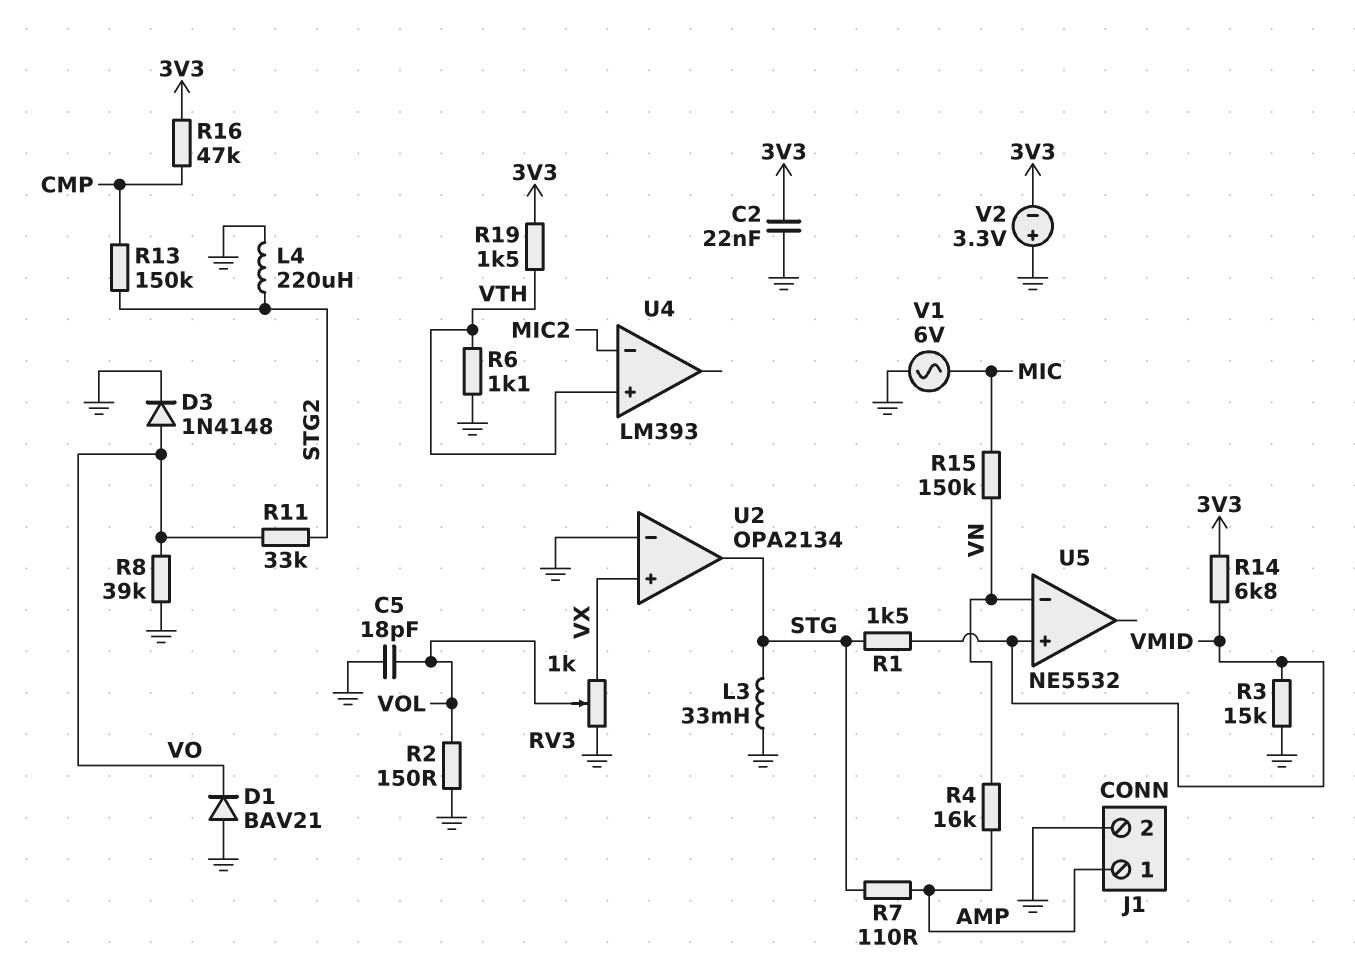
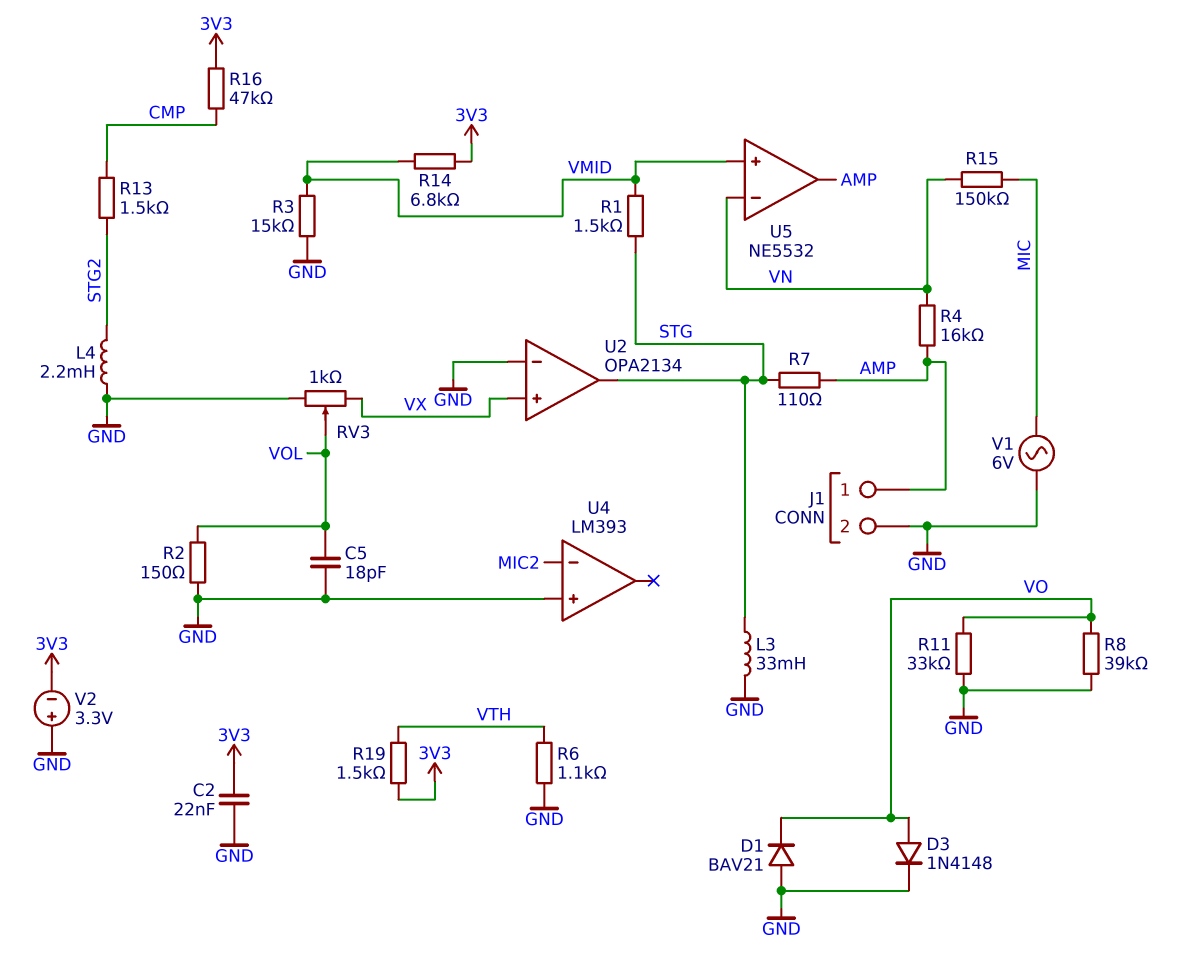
L4: 220uH (GND, STG2) -> 2.2mH (GND, STG2)
R11: 33k (STG2, VO) -> 33k (GND, VO)
R13: 150k (CMP, STG2) -> 1.5k (CMP, STG2)
U4 pin in+: VTH -> GND
U5 pin out: none -> AMP

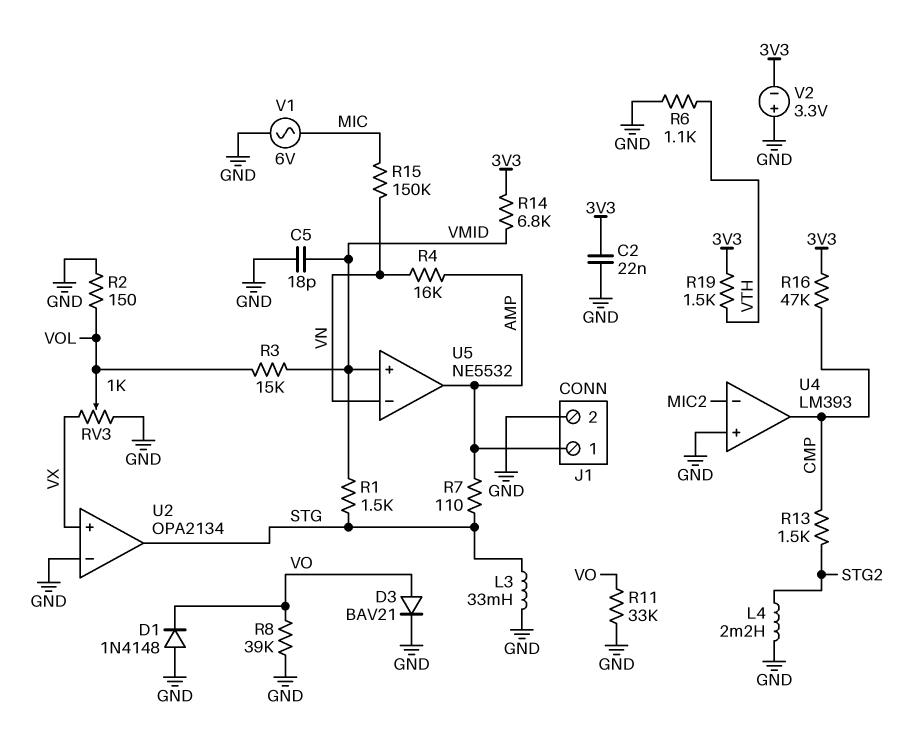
C5: 18pF (GND, VOL) -> 18pF (GND, VMID)
D1: diode BAV21 (A GND, K VO) -> diode 1N4148 (A GND, K VO)
D3: diode 1N4148 (A VO, K GND) -> diode BAV21 (A VO, K GND)
R3: 15k (GND, VMID) -> 15k (VMID, VOL)
U4 pin out: none -> CMP

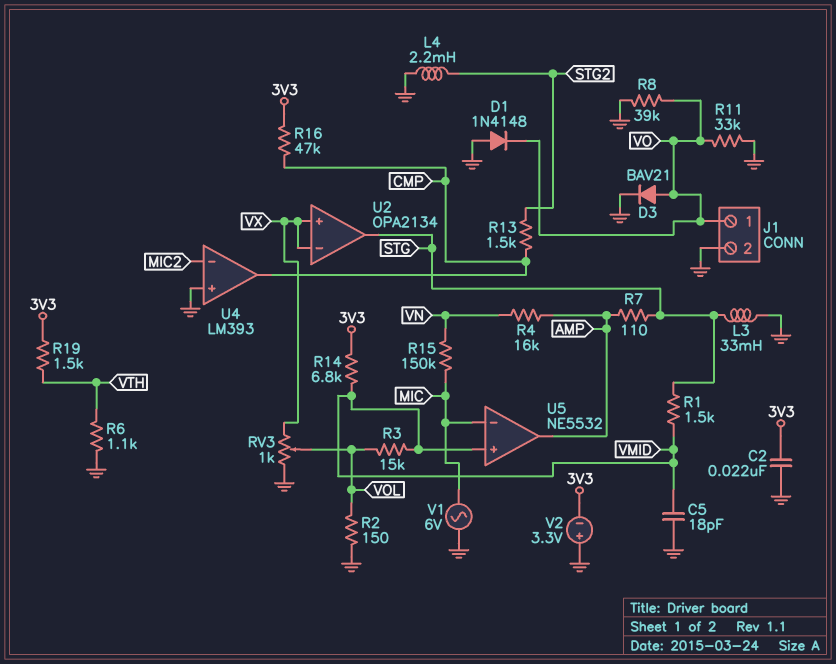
J1 pin 1: AMP -> VO
U2 pin in-: GND -> VX
U5 pin in-: VN -> MIC

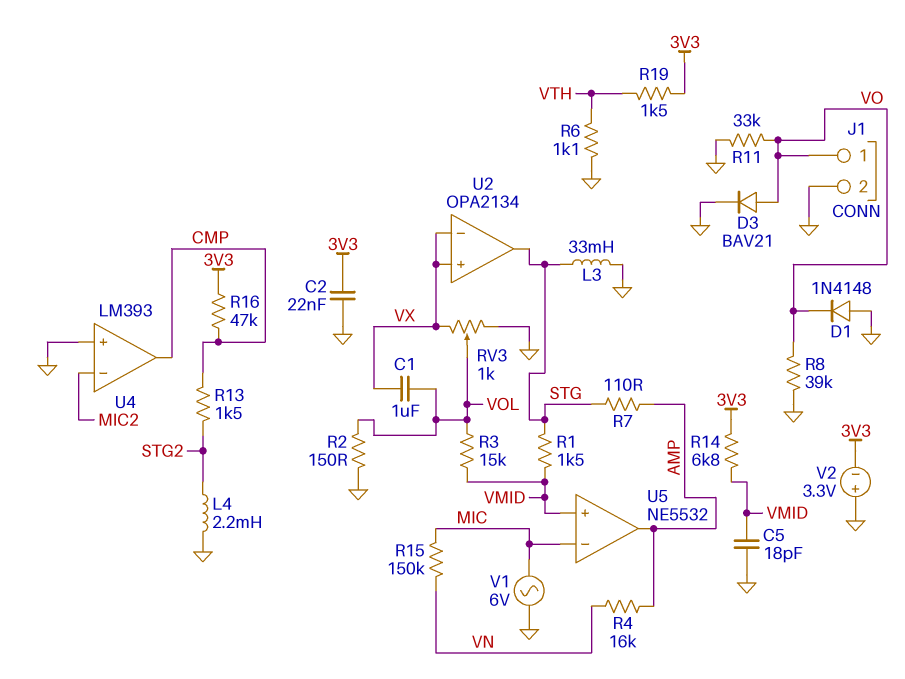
C1: none -> 1uF (VOL, VX)

